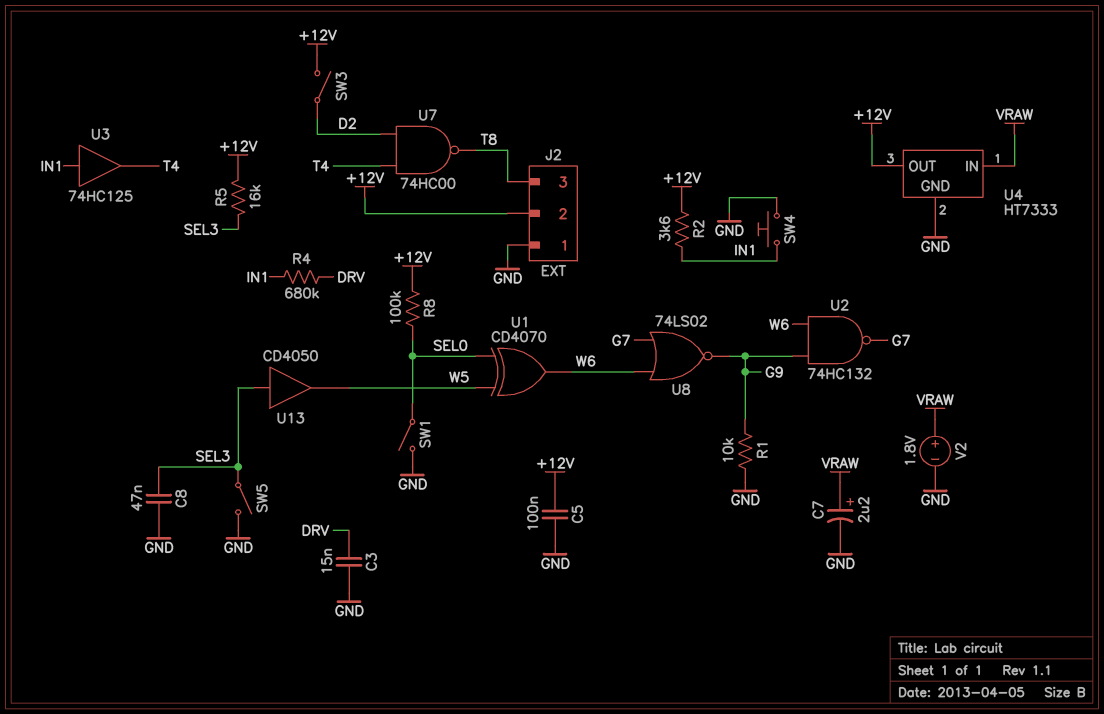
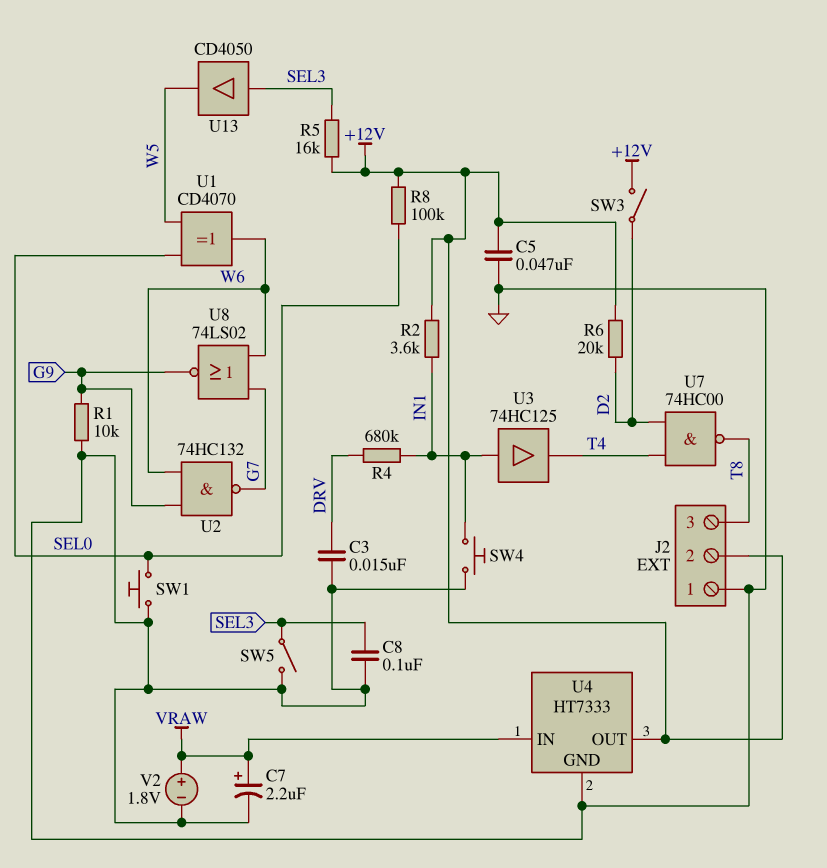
C5: 100nF (+12V, GND) -> 47nF (+12V, GND)
C8: 47nF (GND, SEL3) -> 100nF (GND, SEL3)
R6: none -> 20k (+12V, D2)
SW1: switch (GND, SEL0) -> button (GND, SEL0)

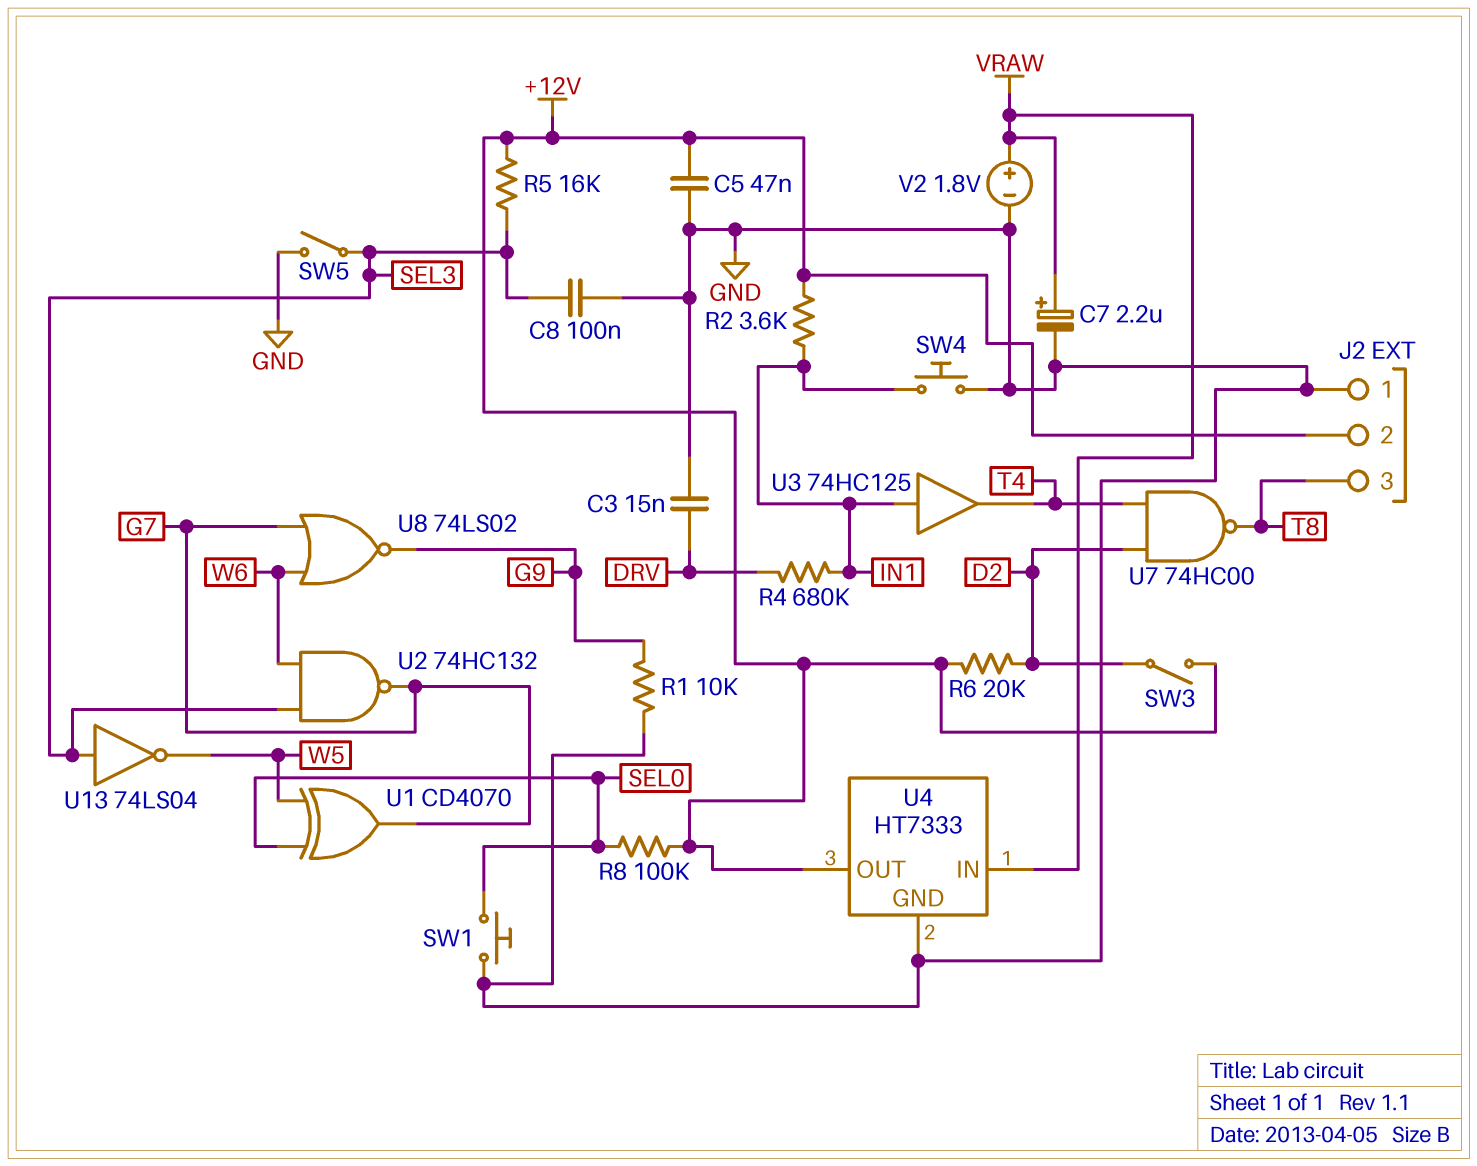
U1: XOR CD4070 (in SEL0, in W5, out W6) -> XOR CD4070 (in SEL0, in W5, out G7)
U2: NAND 74HC132 (in G9, in W6, out G7) -> NAND 74HC132 (in SEL3, in W6, out G7)
U13: buffer CD4050 (in SEL3, out W5) -> NOT 74LS04 (in SEL3, out W5)

